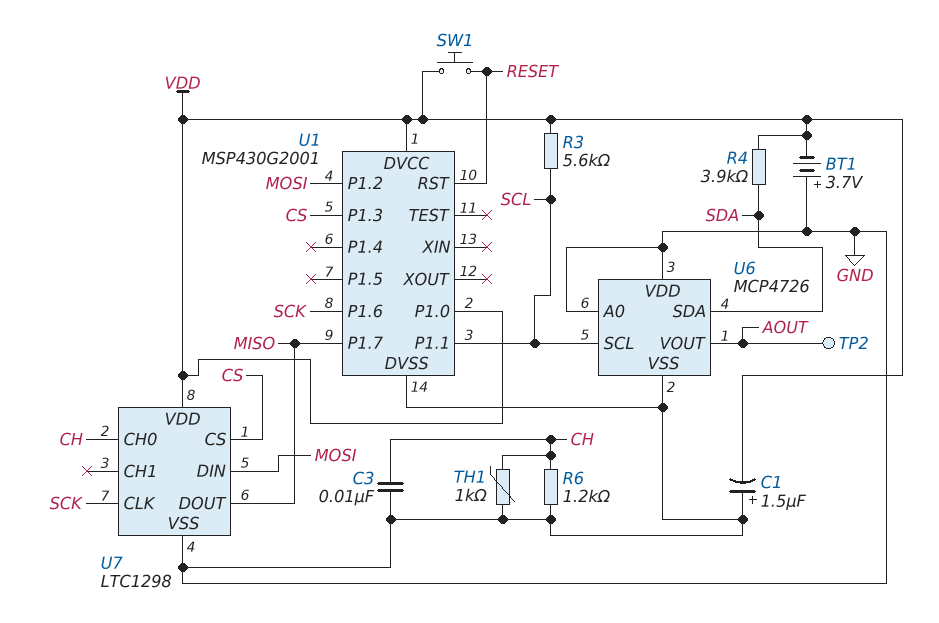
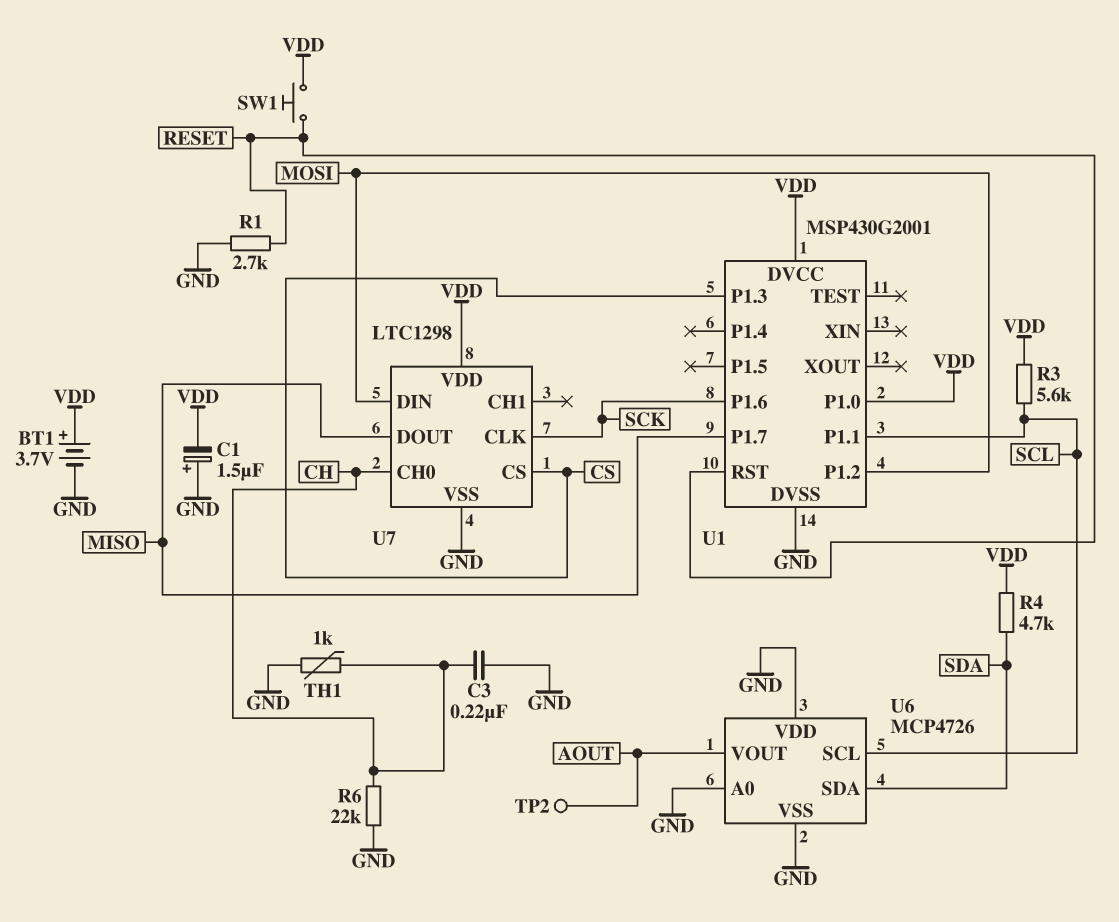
BT1: 3.7V (plus GND, minus VDD) -> 3.7V (plus VDD, minus GND)
C3: 10nF (CH, GND) -> 220nF (CH, GND)
R1: none -> 2.7k (GND, RESET)
R4: 3.9k (SDA, VDD) -> 4.7k (SDA, VDD)
R6: 1.2k (CH, GND) -> 22k (CH, GND)

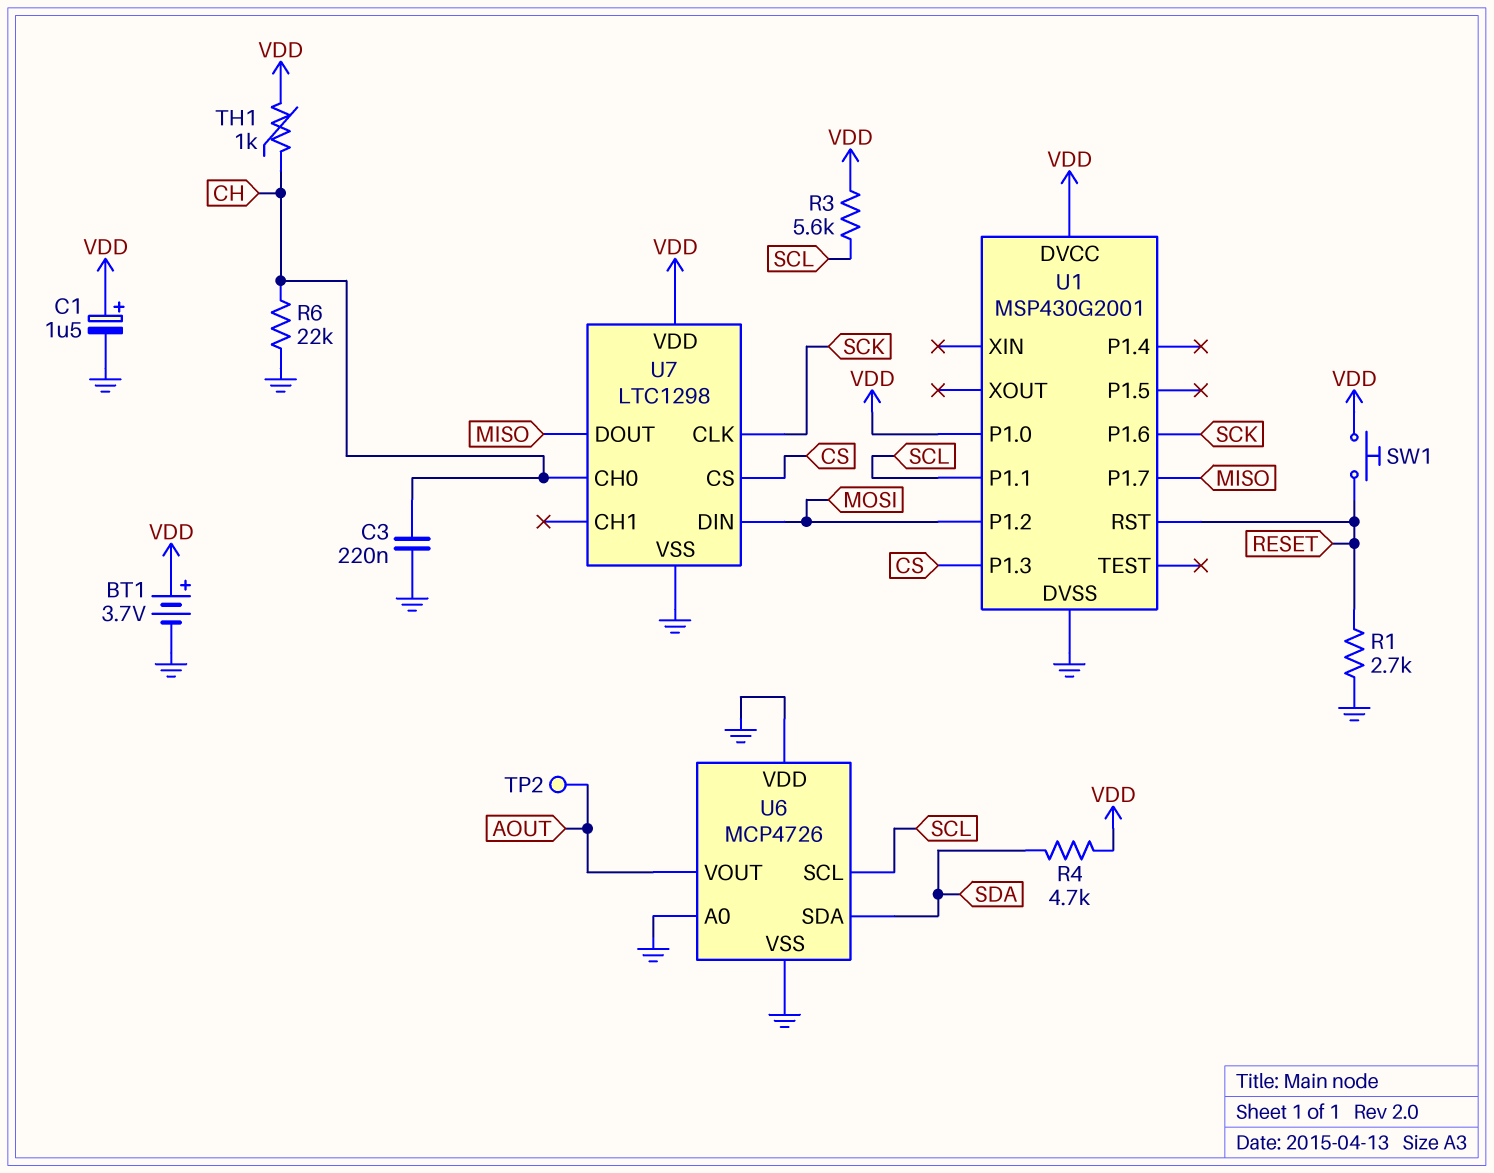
C1: 1.5uF (plus GND, minus VDD) -> 1.5uF (plus VDD, minus GND)
TH1: 1k (CH, GND) -> 1k (CH, VDD)

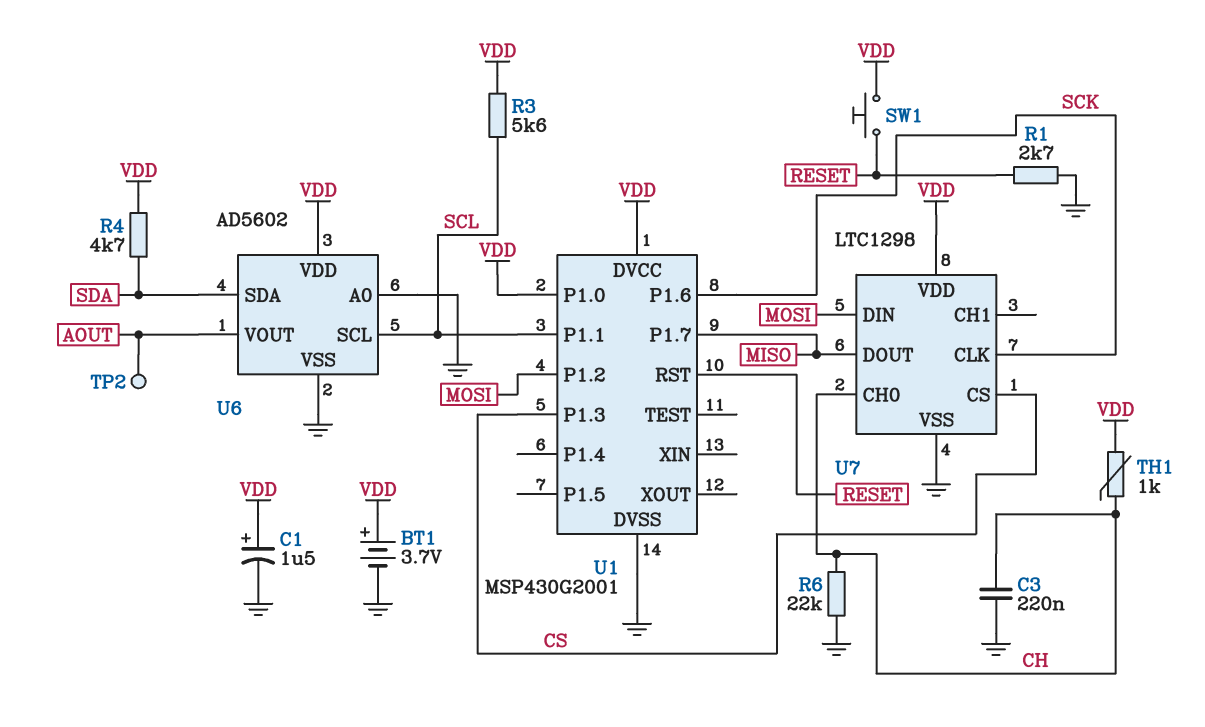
U6: MCP4726 -> AD5602
U6 pin VDD: GND -> VDD

